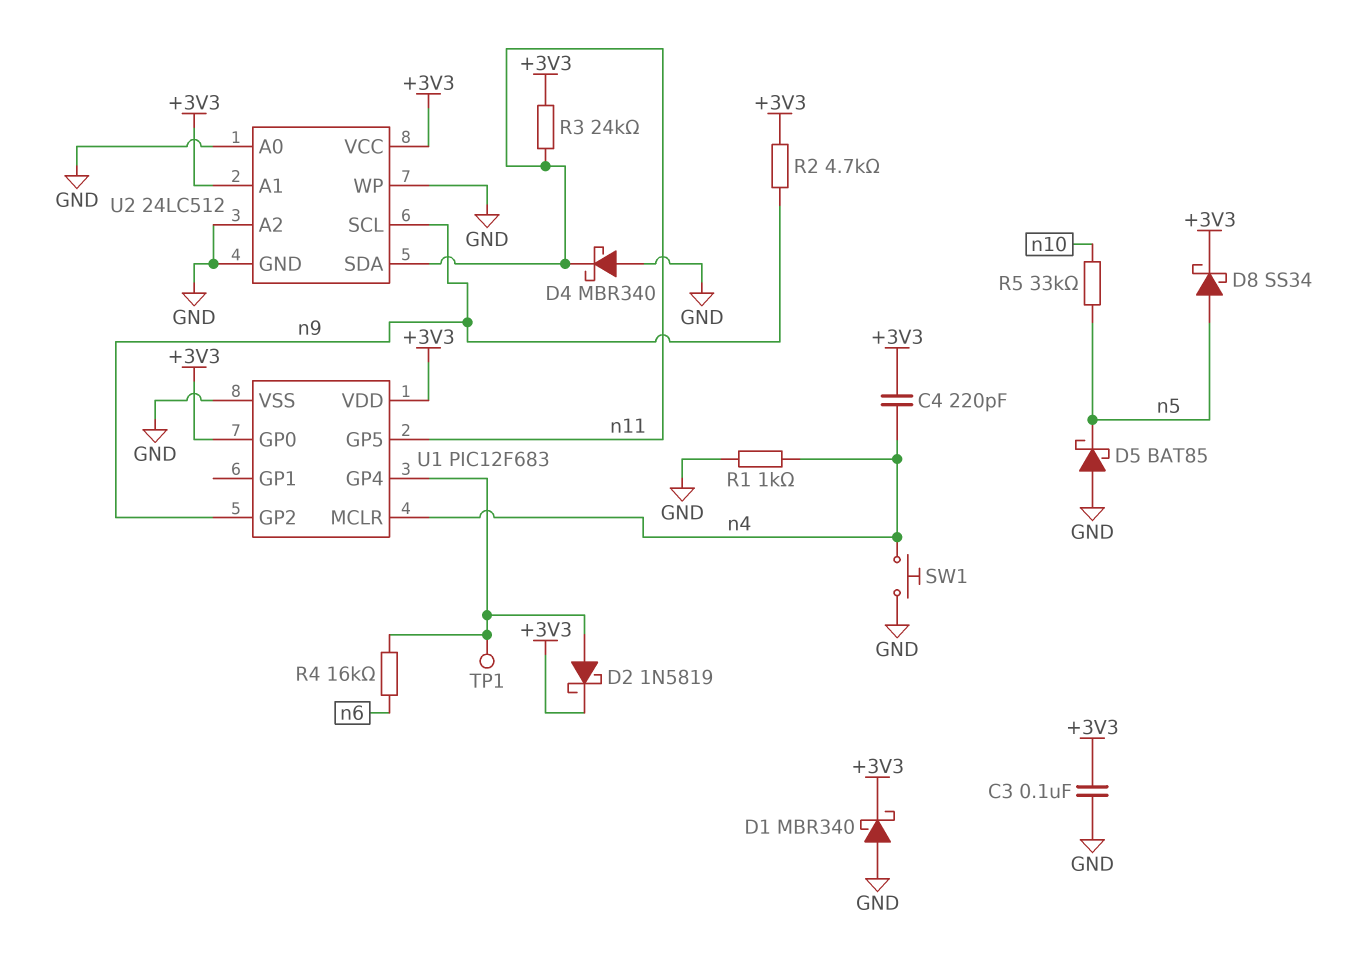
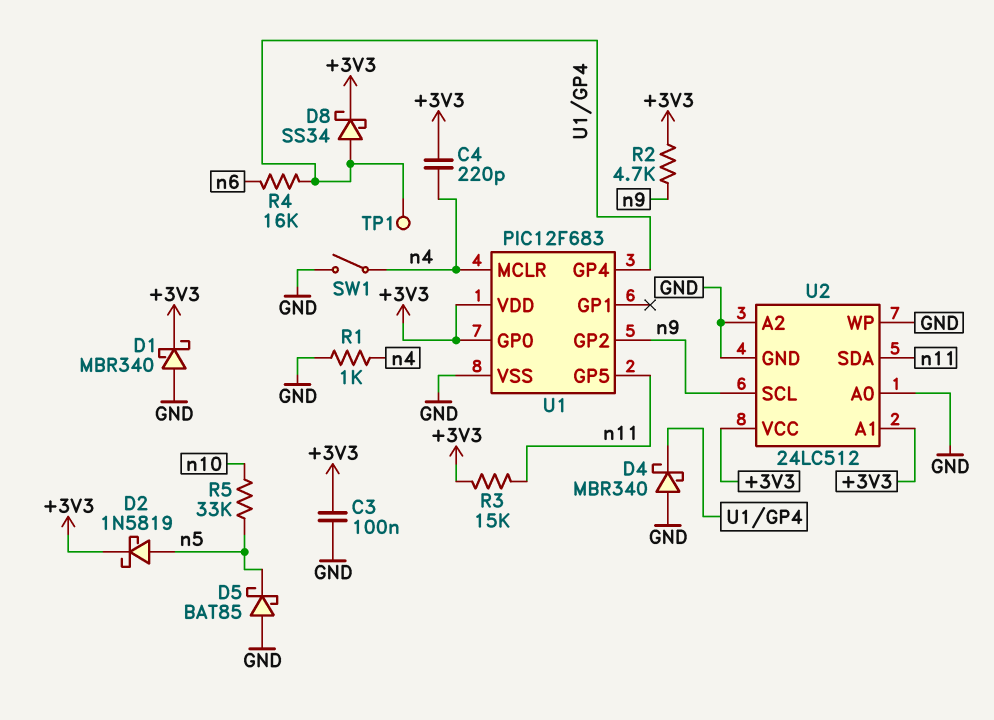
D2: schottky 1N5819 (A U1/GP4, K +3V3) -> schottky 1N5819 (A n5, K +3V3)
D4: schottky MBR340 (A GND, K n11) -> schottky MBR340 (A GND, K U1/GP4)
D8: schottky SS34 (A n5, K +3V3) -> schottky SS34 (A U1/GP4, K +3V3)
R3: 24k (+3V3, n11) -> 15k (+3V3, n11)
SW1: button (GND, n4) -> switch (GND, n4)

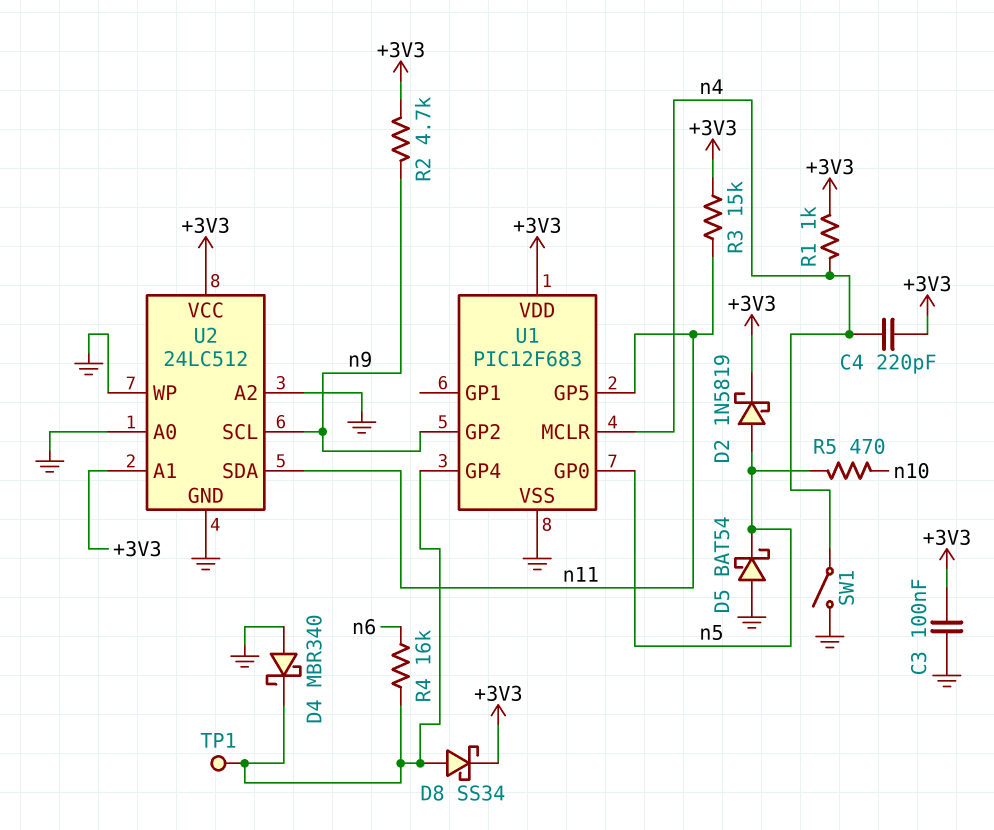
D1: schottky MBR340 (A GND, K +3V3) -> none
D5: schottky BAT85 (A GND, K n5) -> schottky BAT54 (A GND, K n5)
R1: 1k (GND, n4) -> 1k (+3V3, n4)
R5: 33k (n5, n10) -> 470 (n5, n10)
U1 pin GP0: +3V3 -> n5

